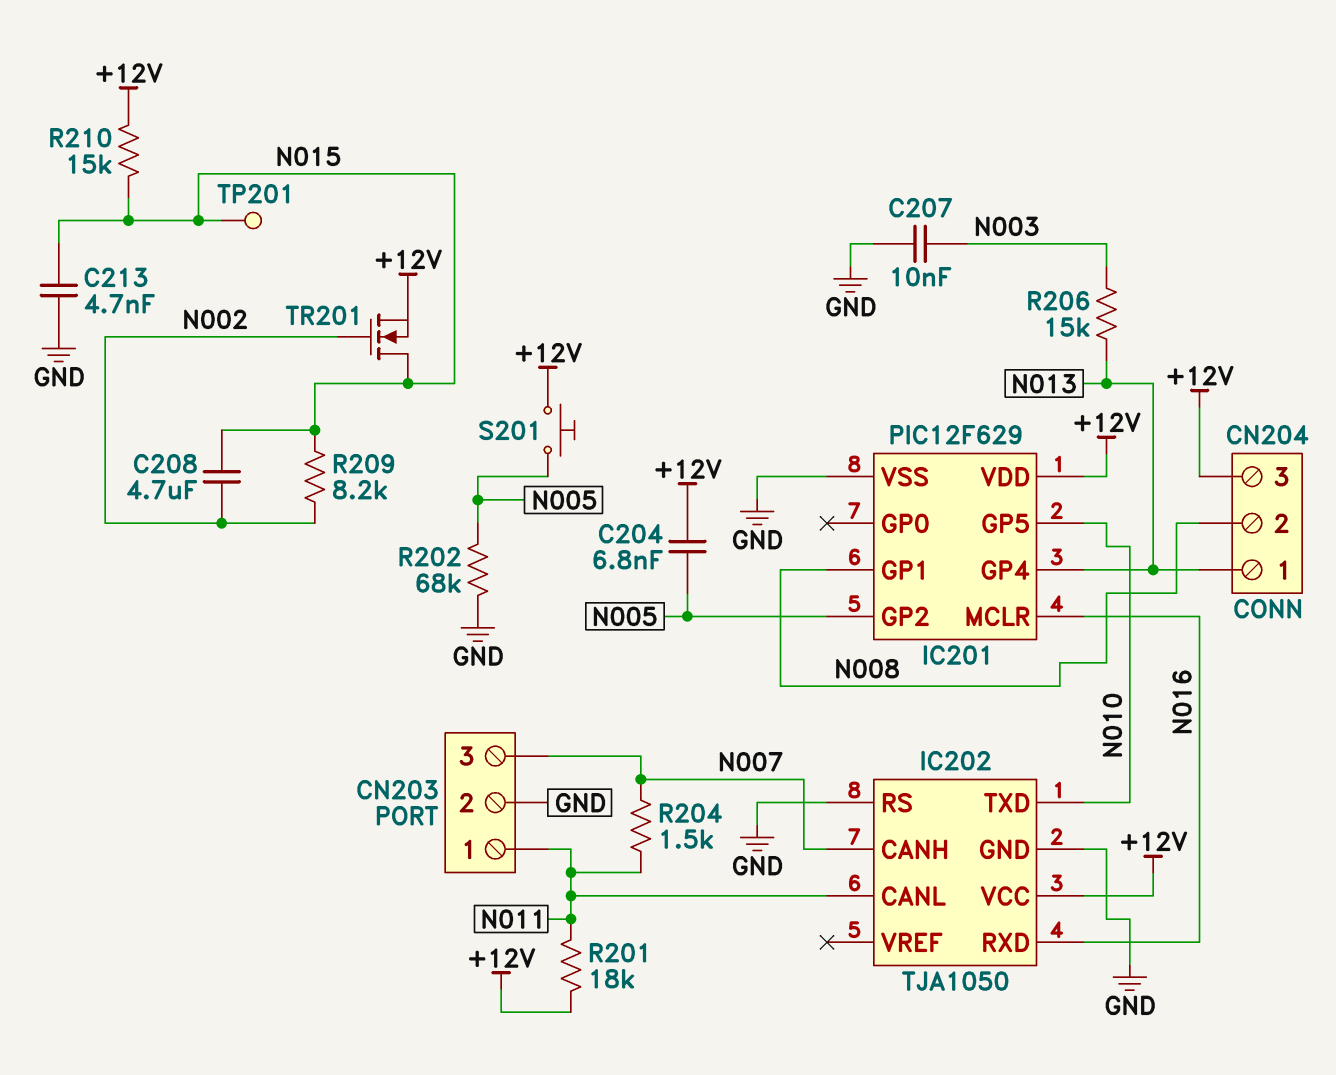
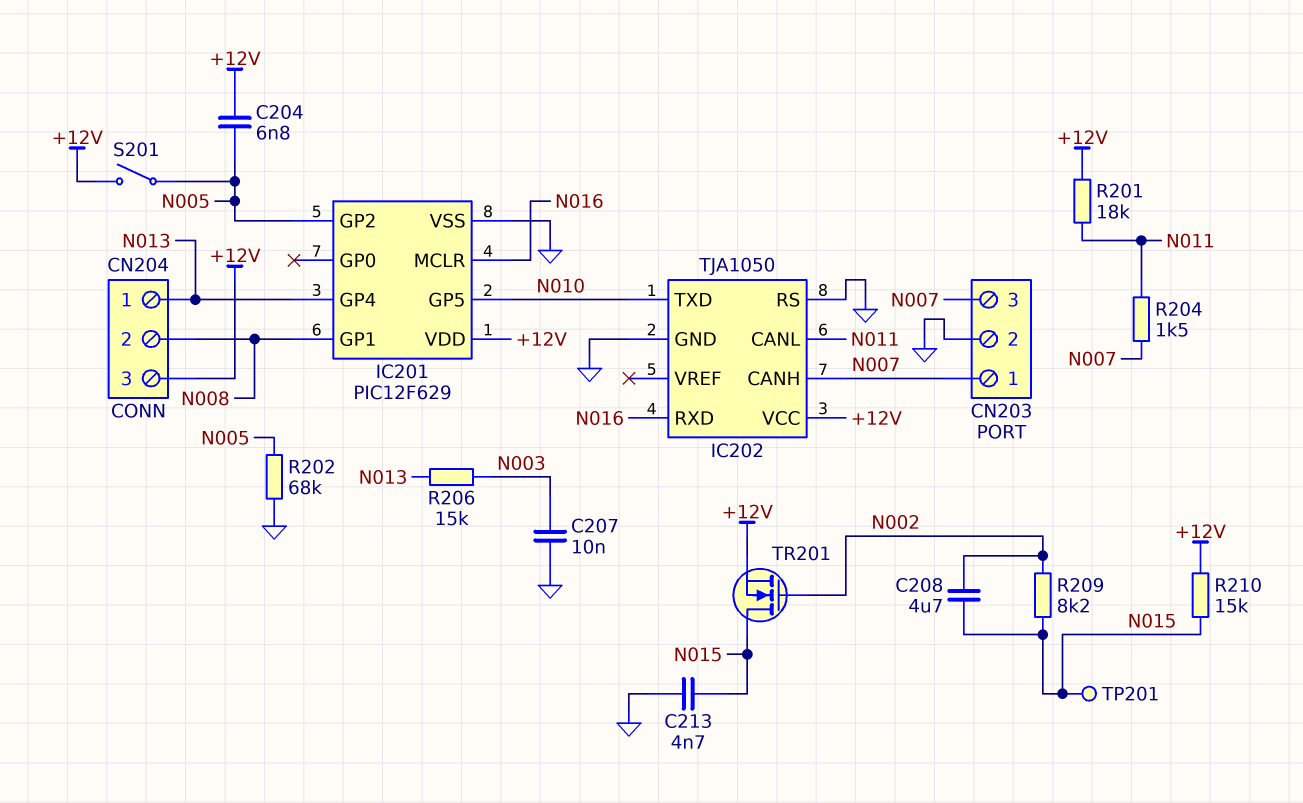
CN203 pin 1: N011 -> N007
S201: button (+12V, N005) -> switch (+12V, N005)

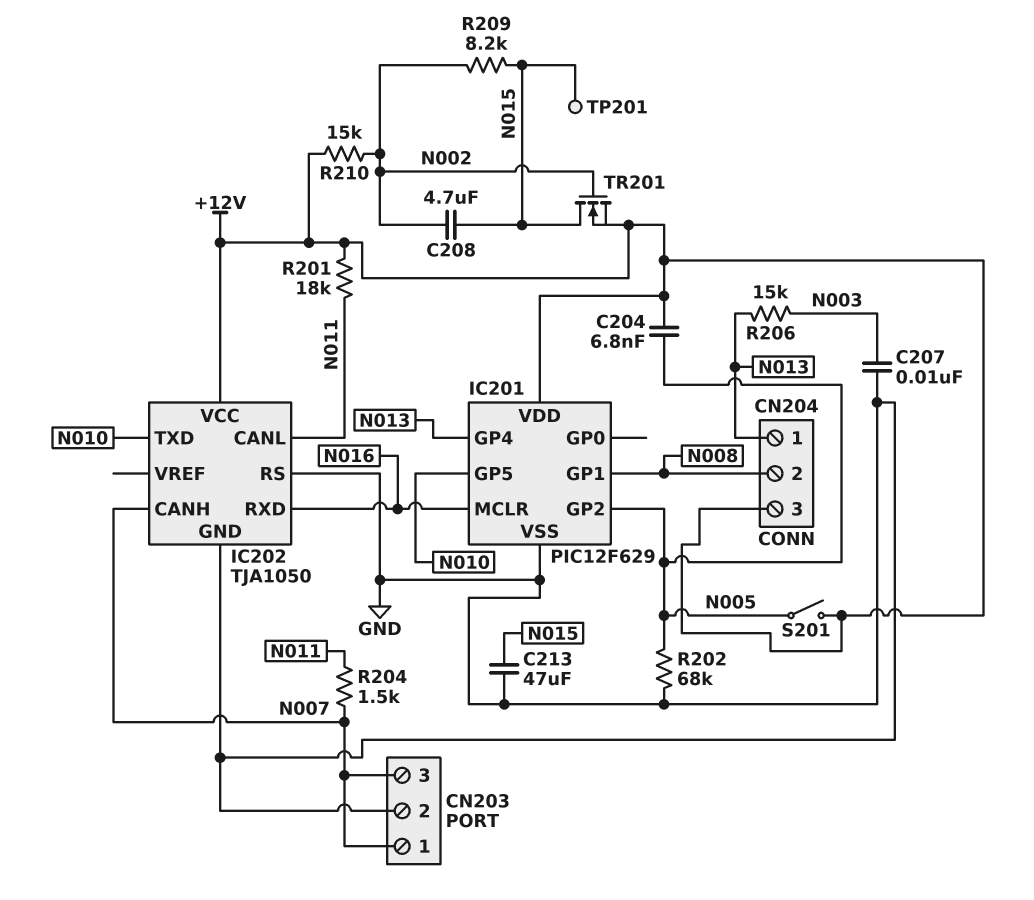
C213: 4.7nF (GND, N015) -> 47uF (GND, N015)
R210: 15k (+12V, N015) -> 15k (+12V, N002)

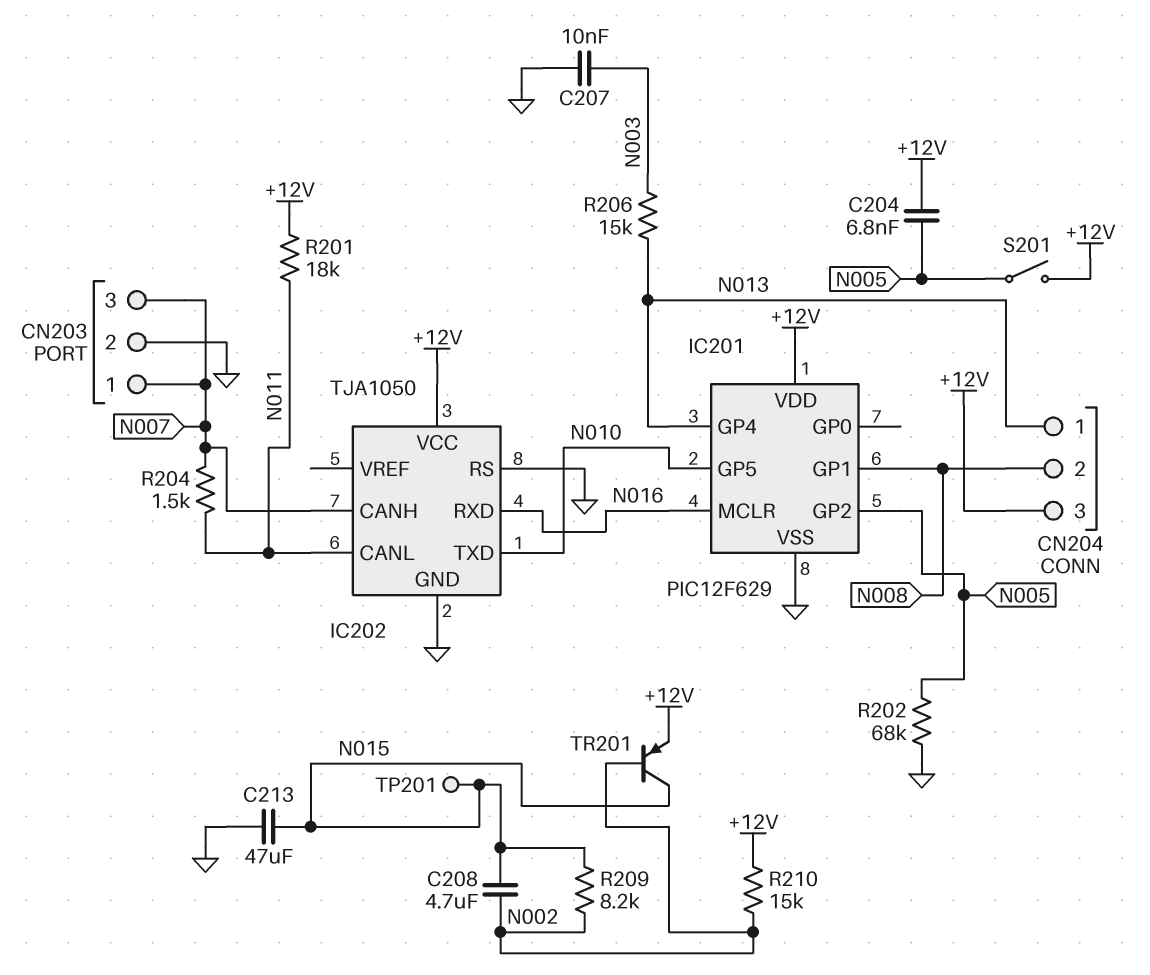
TR201: NMOS (G N002, D N015, S +12V) -> PNP (B N002, C N015, E +12V)

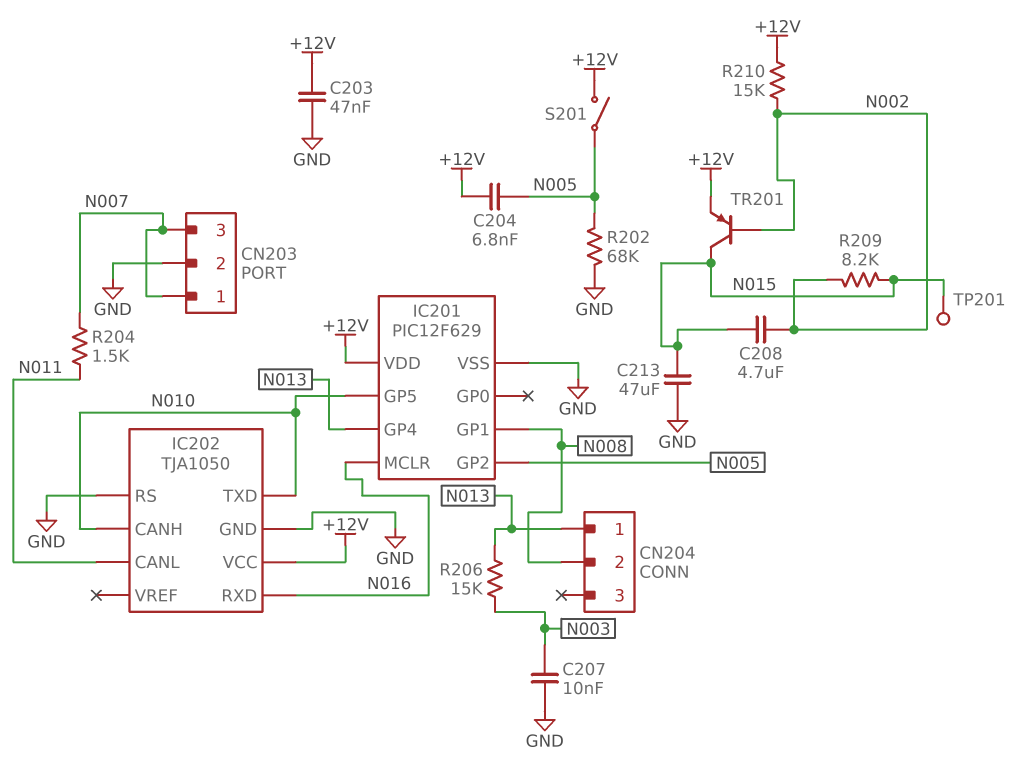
C203: none -> 47nF (+12V, GND)
CN204 pin 3: +12V -> none
IC202 pin CANH: N007 -> N010
R201: 18k (+12V, N011) -> none

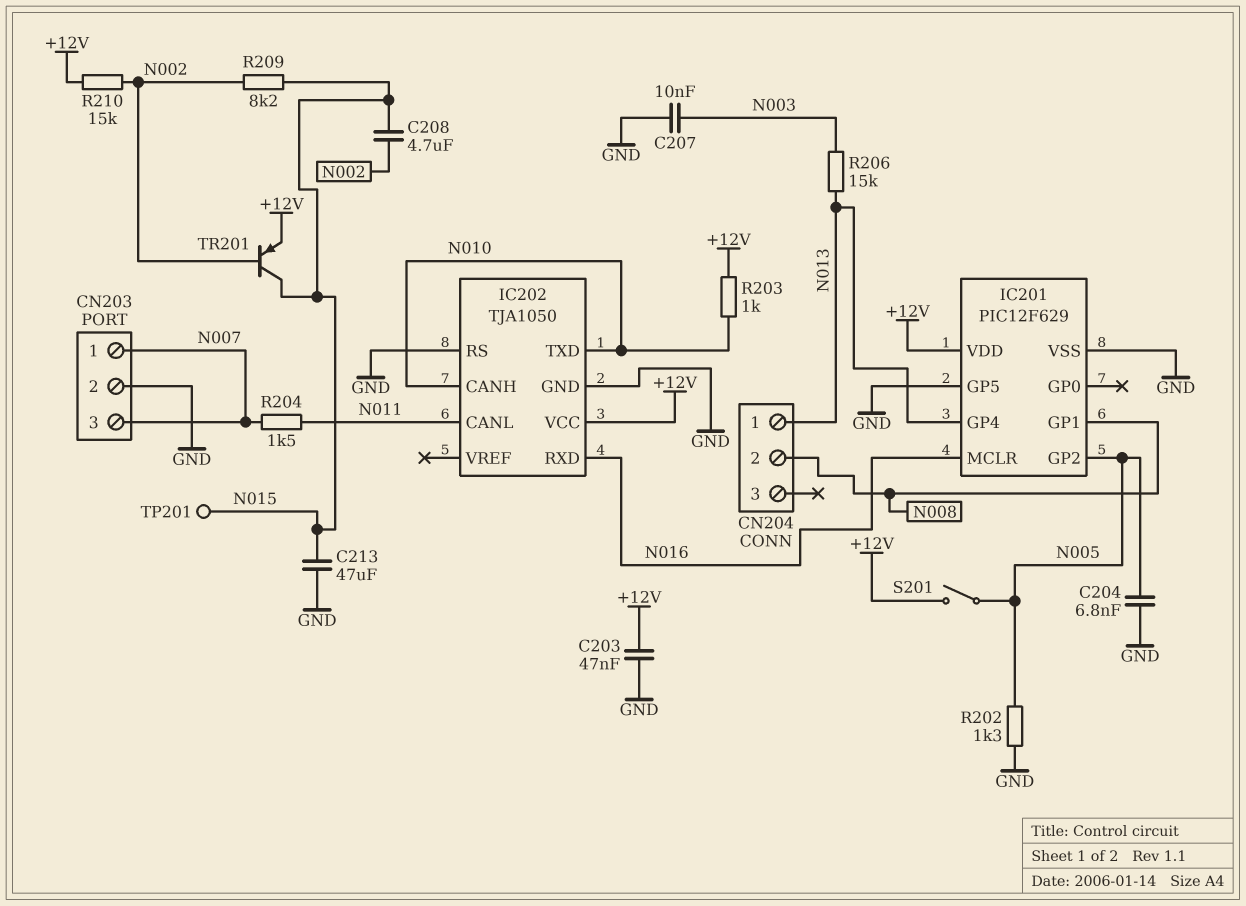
C204: 6.8nF (+12V, N005) -> 6.8nF (GND, N005)
IC201 pin GP5: N010 -> GND
R202: 68k (GND, N005) -> 1.3k (GND, N005)
R203: none -> 1k (+12V, N010)

